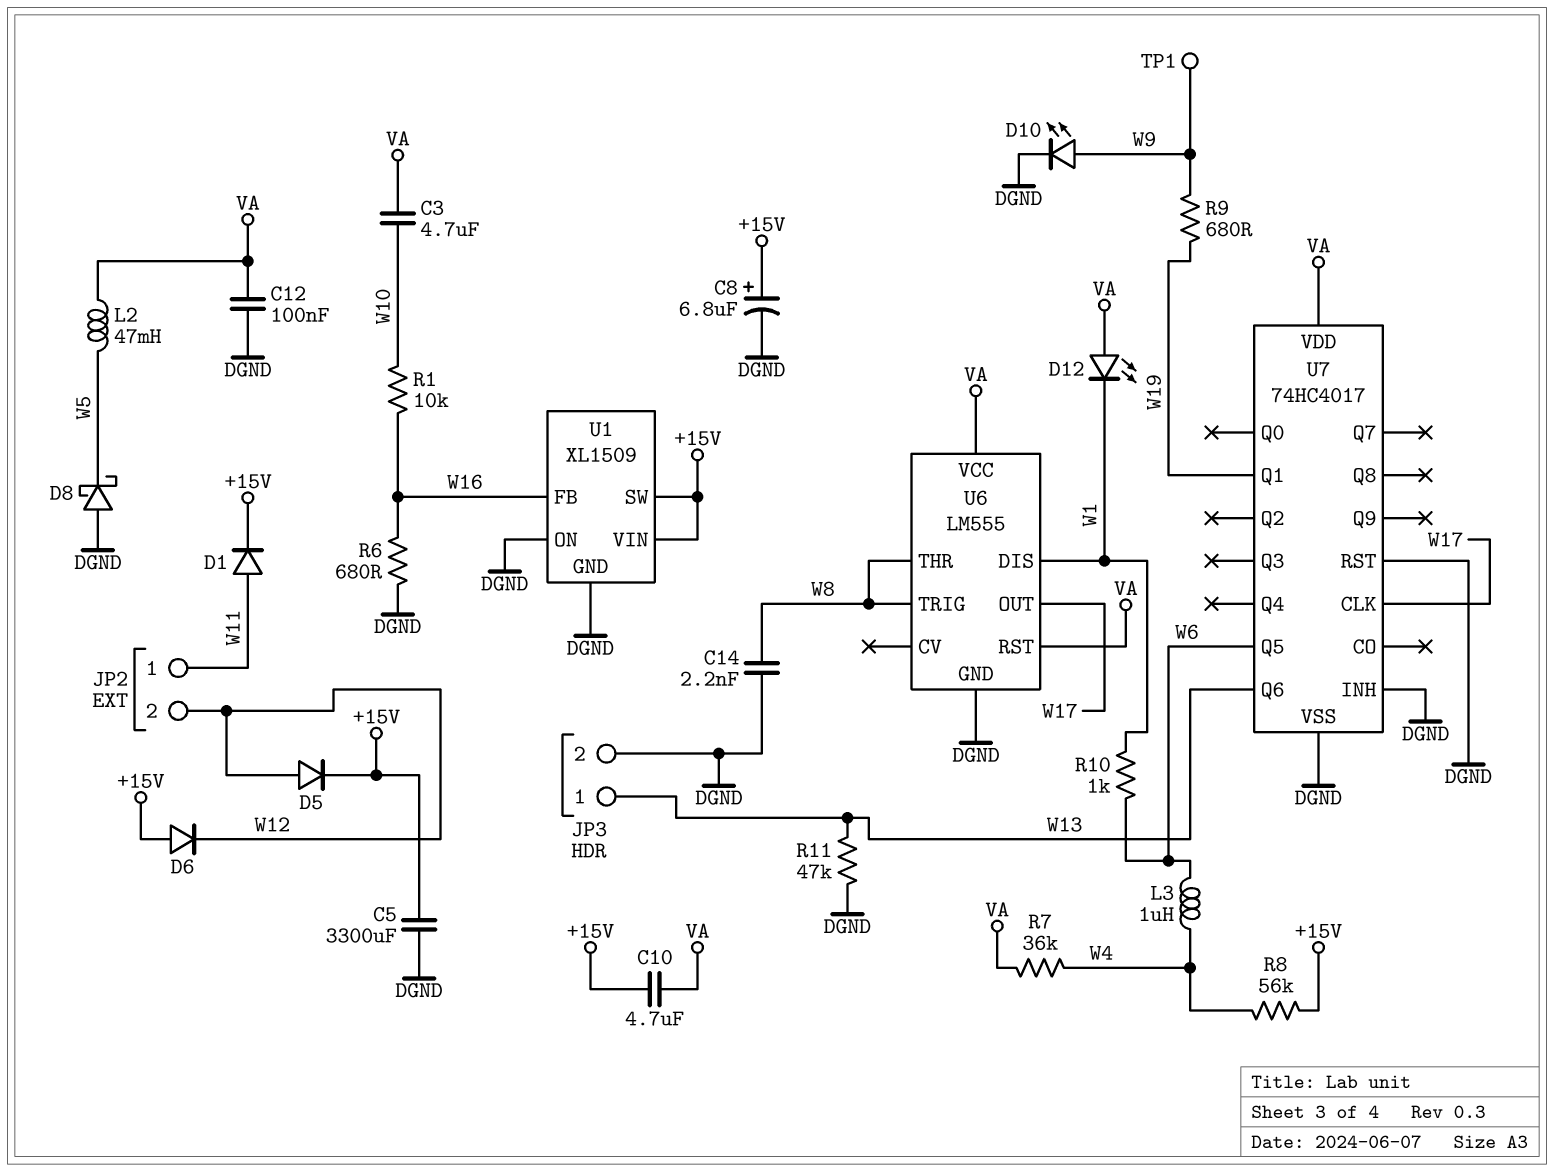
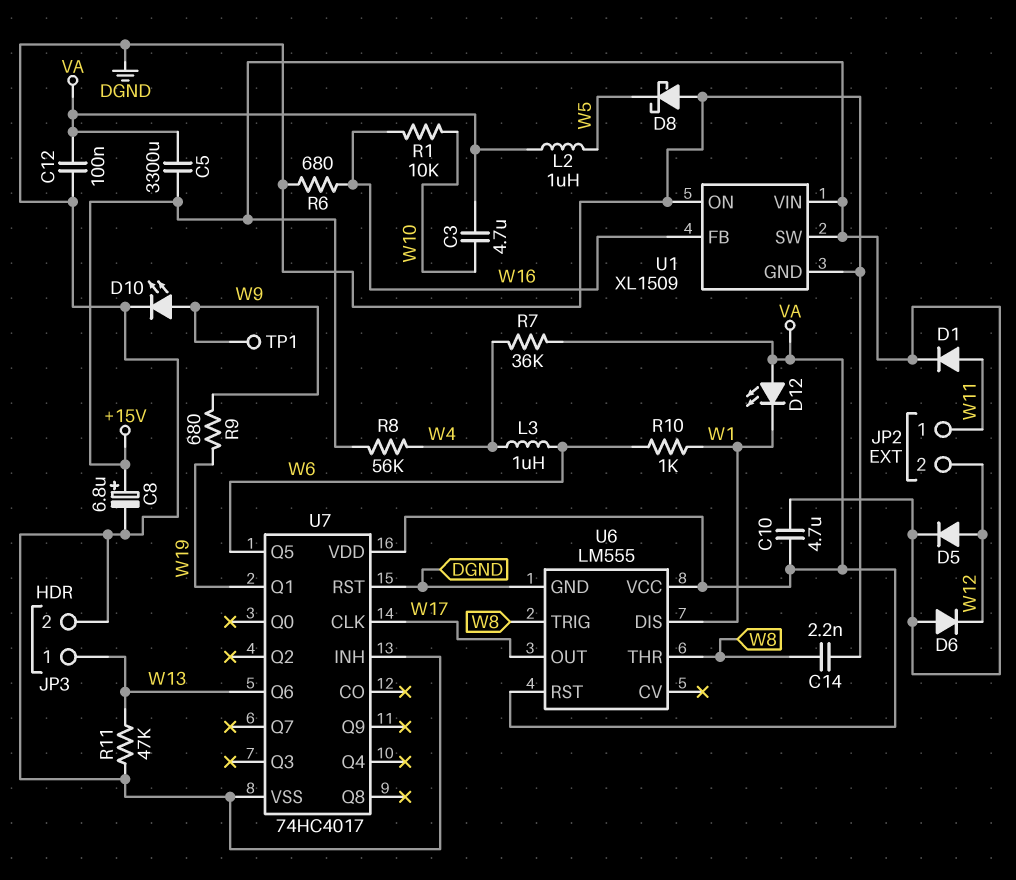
C5: 3300uF (+15V, DGND) -> 3300uF (+15V, VA)
L2: 47mH (VA, W5) -> 1uH (VA, W5)

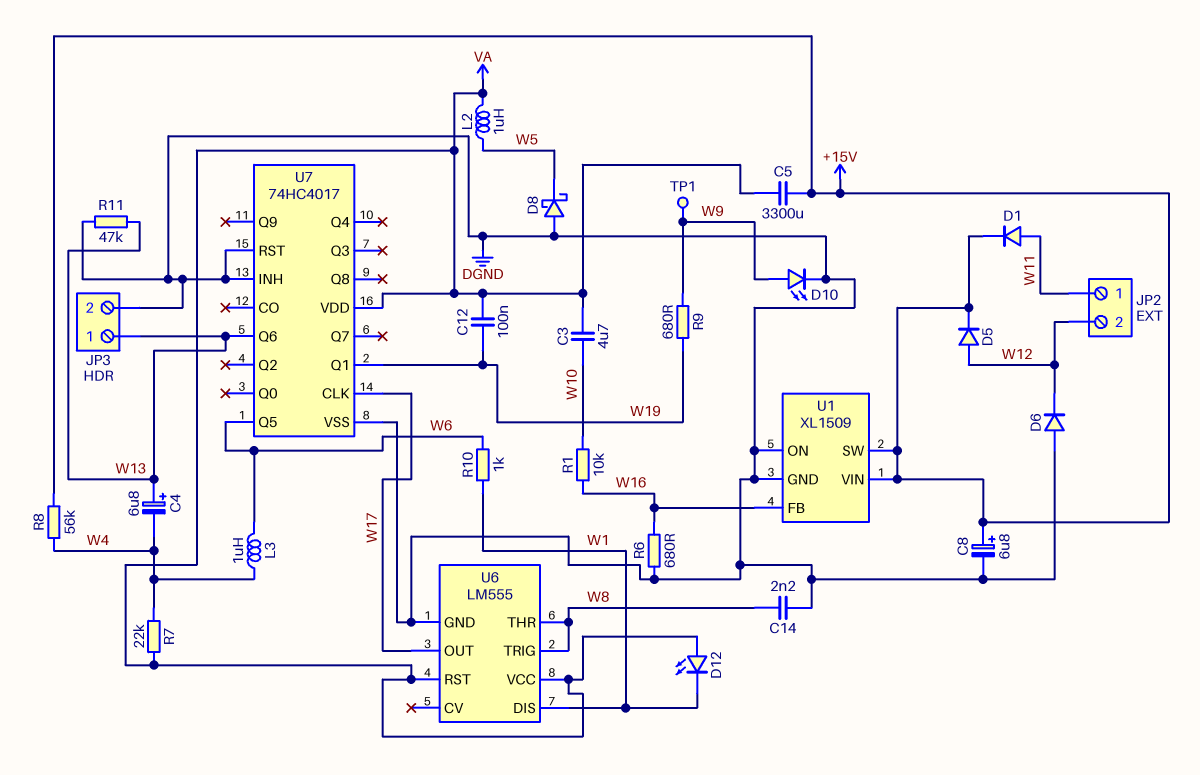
C4: none -> 6.8uF (plus W13, minus W4)
C10: 4.7uF (+15V, VA) -> none
C12: 100nF (DGND, VA) -> 100nF (VA, W19)
D6: diode (A +15V, K W12) -> diode (A DGND, K W12)
R7: 36k (VA, W4) -> 22k (VA, W4)

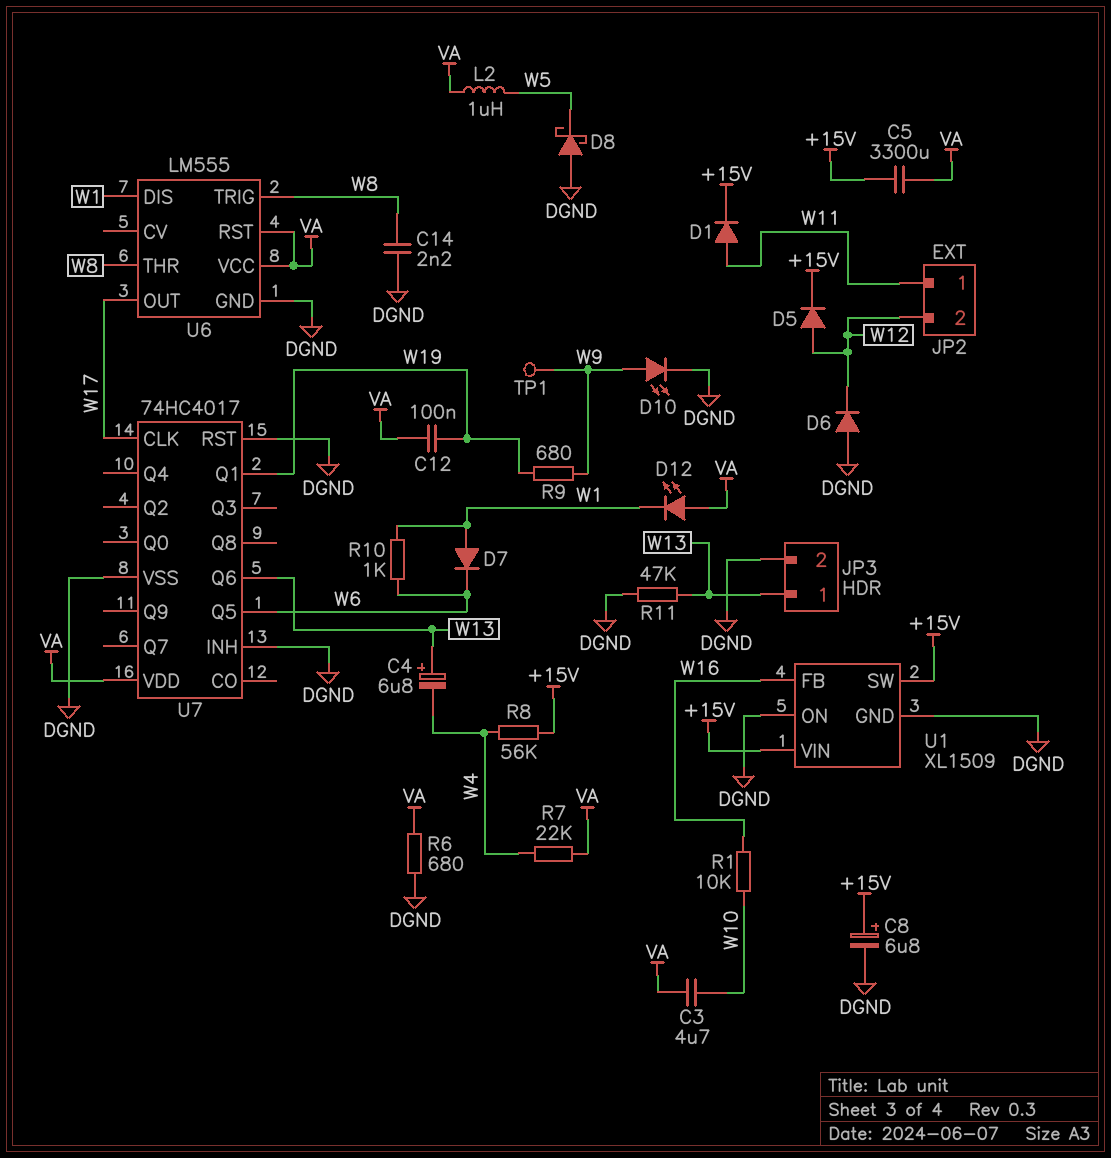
D7: none -> diode (A W1, K W6)
L3: 1uH (W4, W6) -> none
R6: 680 (DGND, W16) -> 680 (DGND, VA)

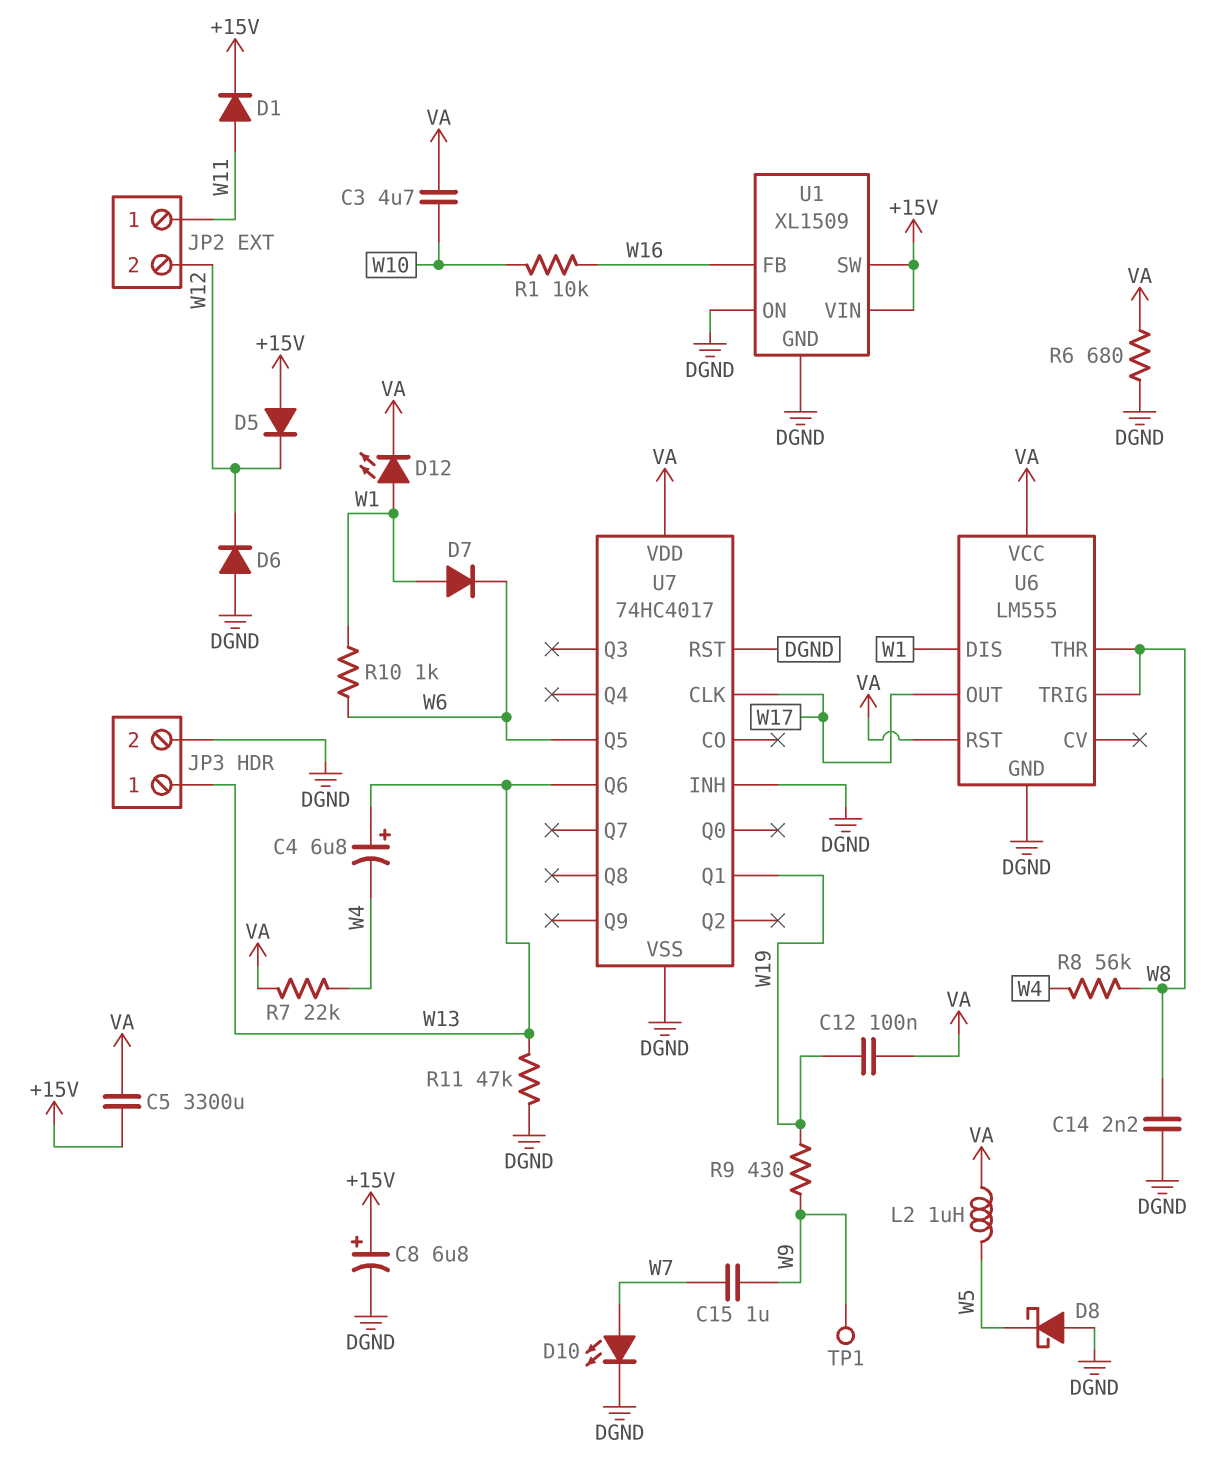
C15: none -> 1uF (W7, W9)
D5: diode (A W12, K +15V) -> diode (A +15V, K W12)
D10: LED (A W9, K DGND) -> LED (A W7, K DGND)
D12: LED (A VA, K W1) -> LED (A W1, K VA)
R8: 56k (+15V, W4) -> 56k (W4, W8)
R9: 680 (W9, W19) -> 430 (W9, W19)

